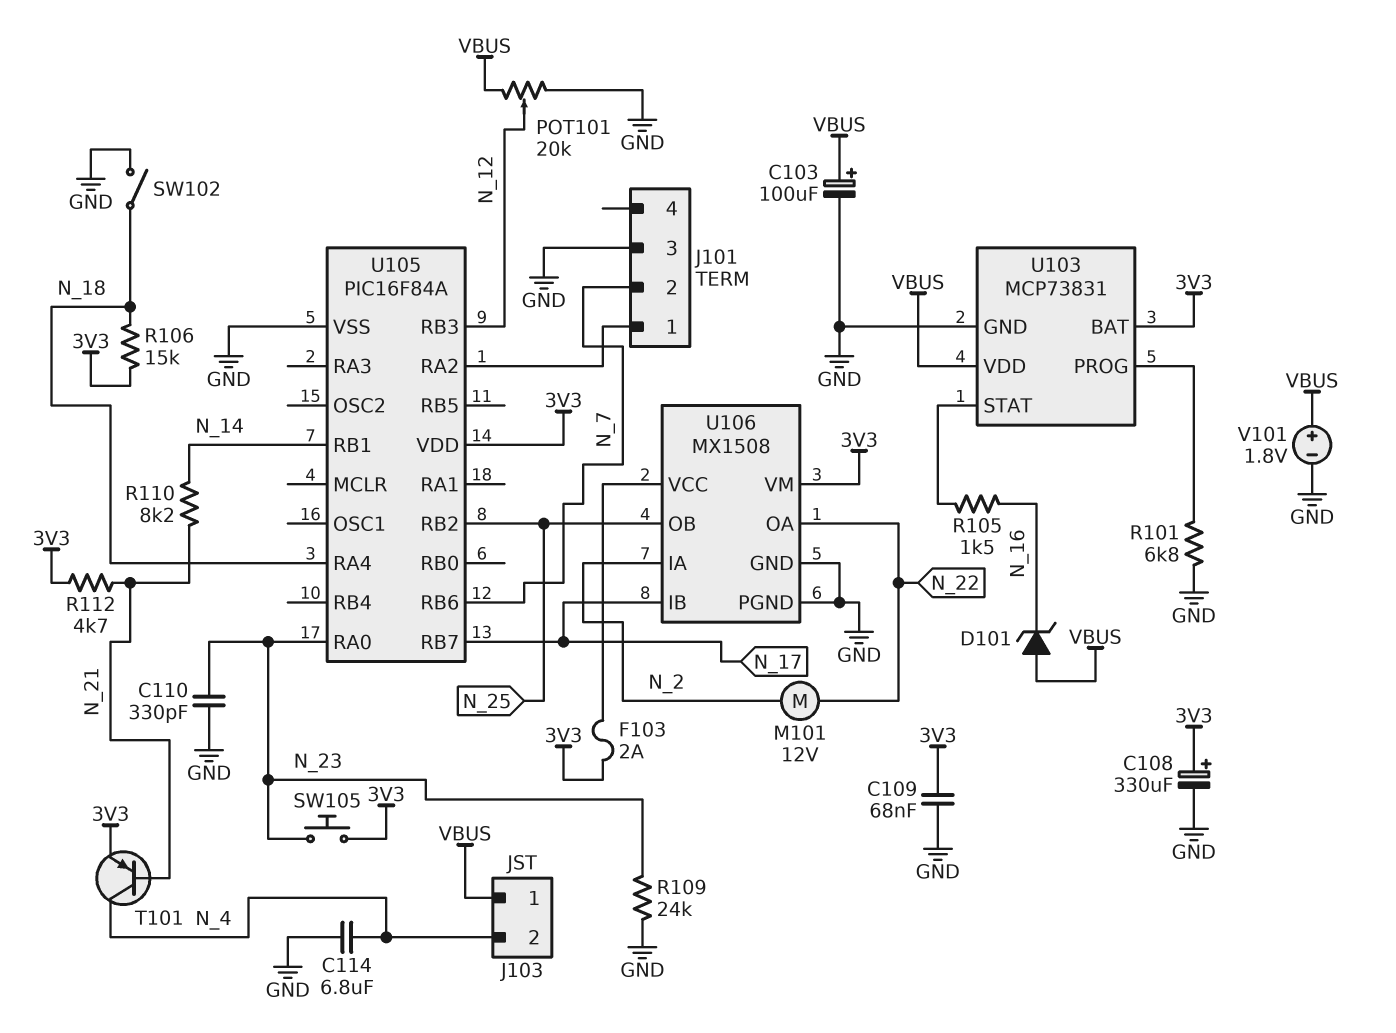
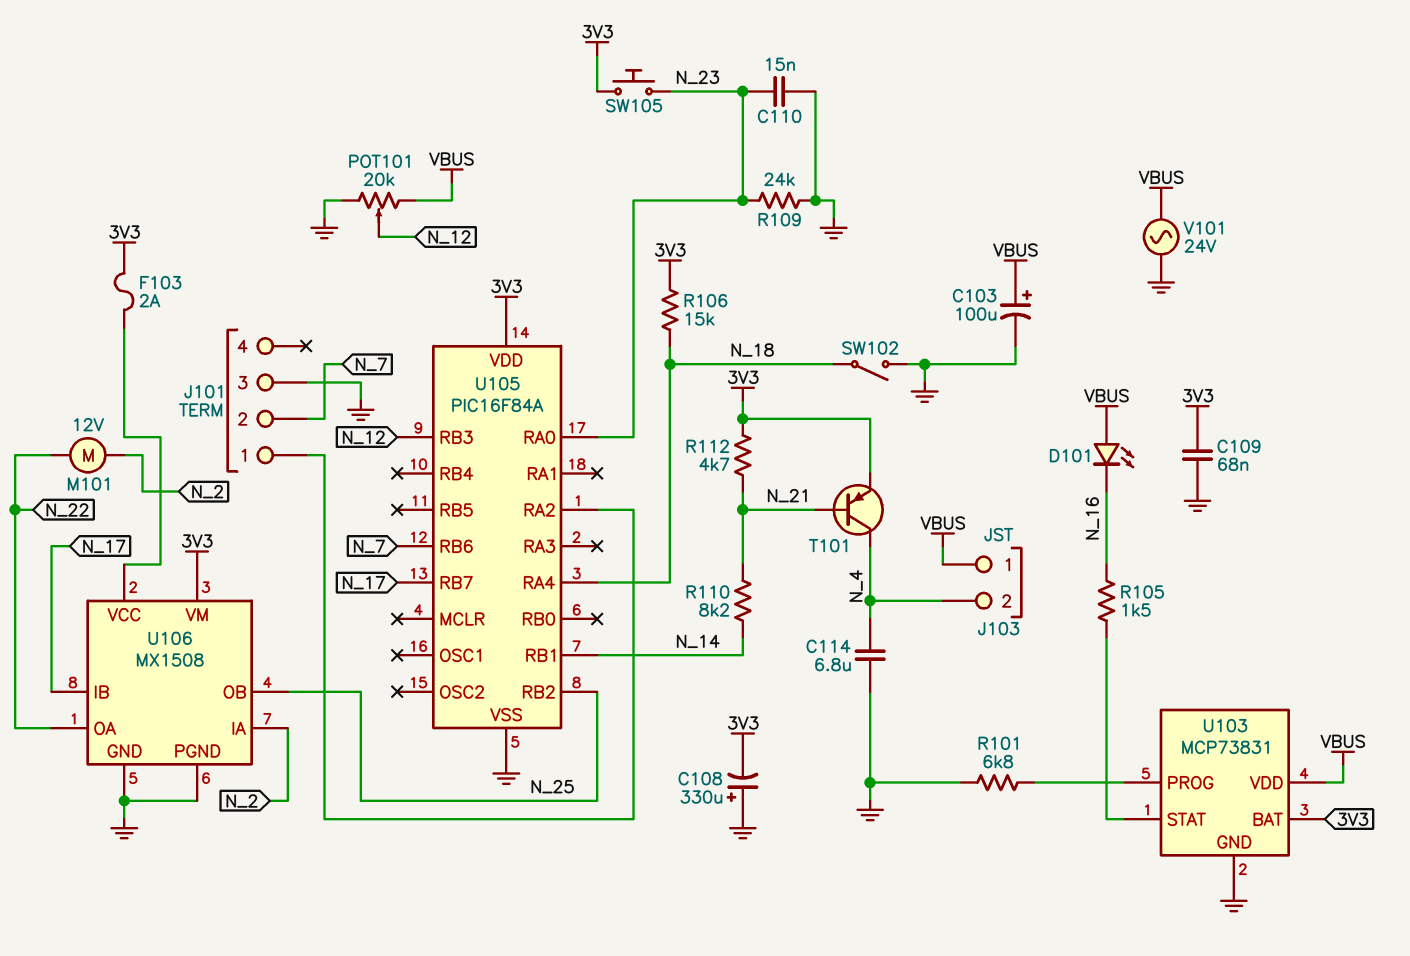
C108: 330uF (plus 3V3, minus GND) -> 330uF (plus GND, minus 3V3)
C110: 330pF (GND, N_23) -> 15nF (GND, N_23)
D101: zener (A VBUS, K N_16) -> LED (A VBUS, K N_16)
V101: 1.8V (plus VBUS, minus GND) -> AC 24V (GND, VBUS)

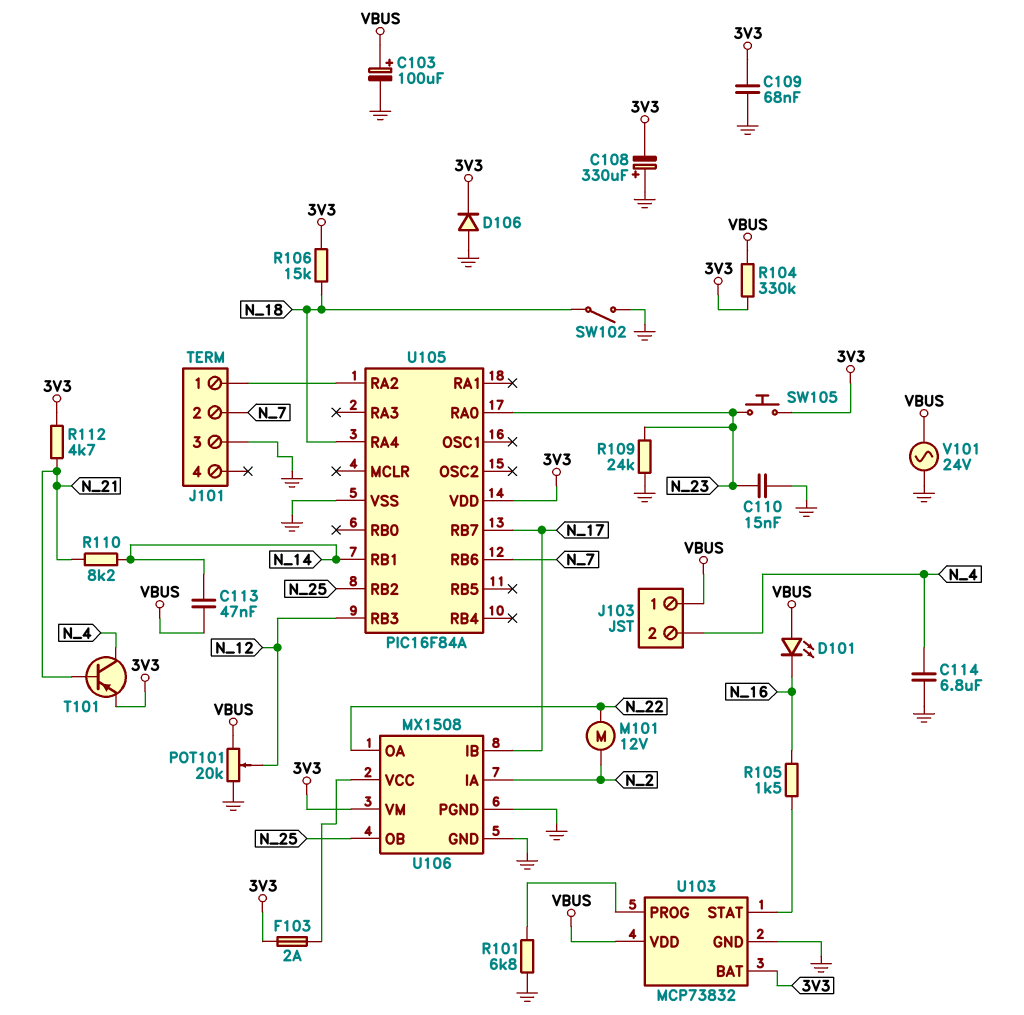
C113: none -> 47nF (N_14, VBUS)
D106: none -> diode (A GND, K 3V3)
R104: none -> 330k (3V3, VBUS)
U103: MCP73831 -> MCP73832

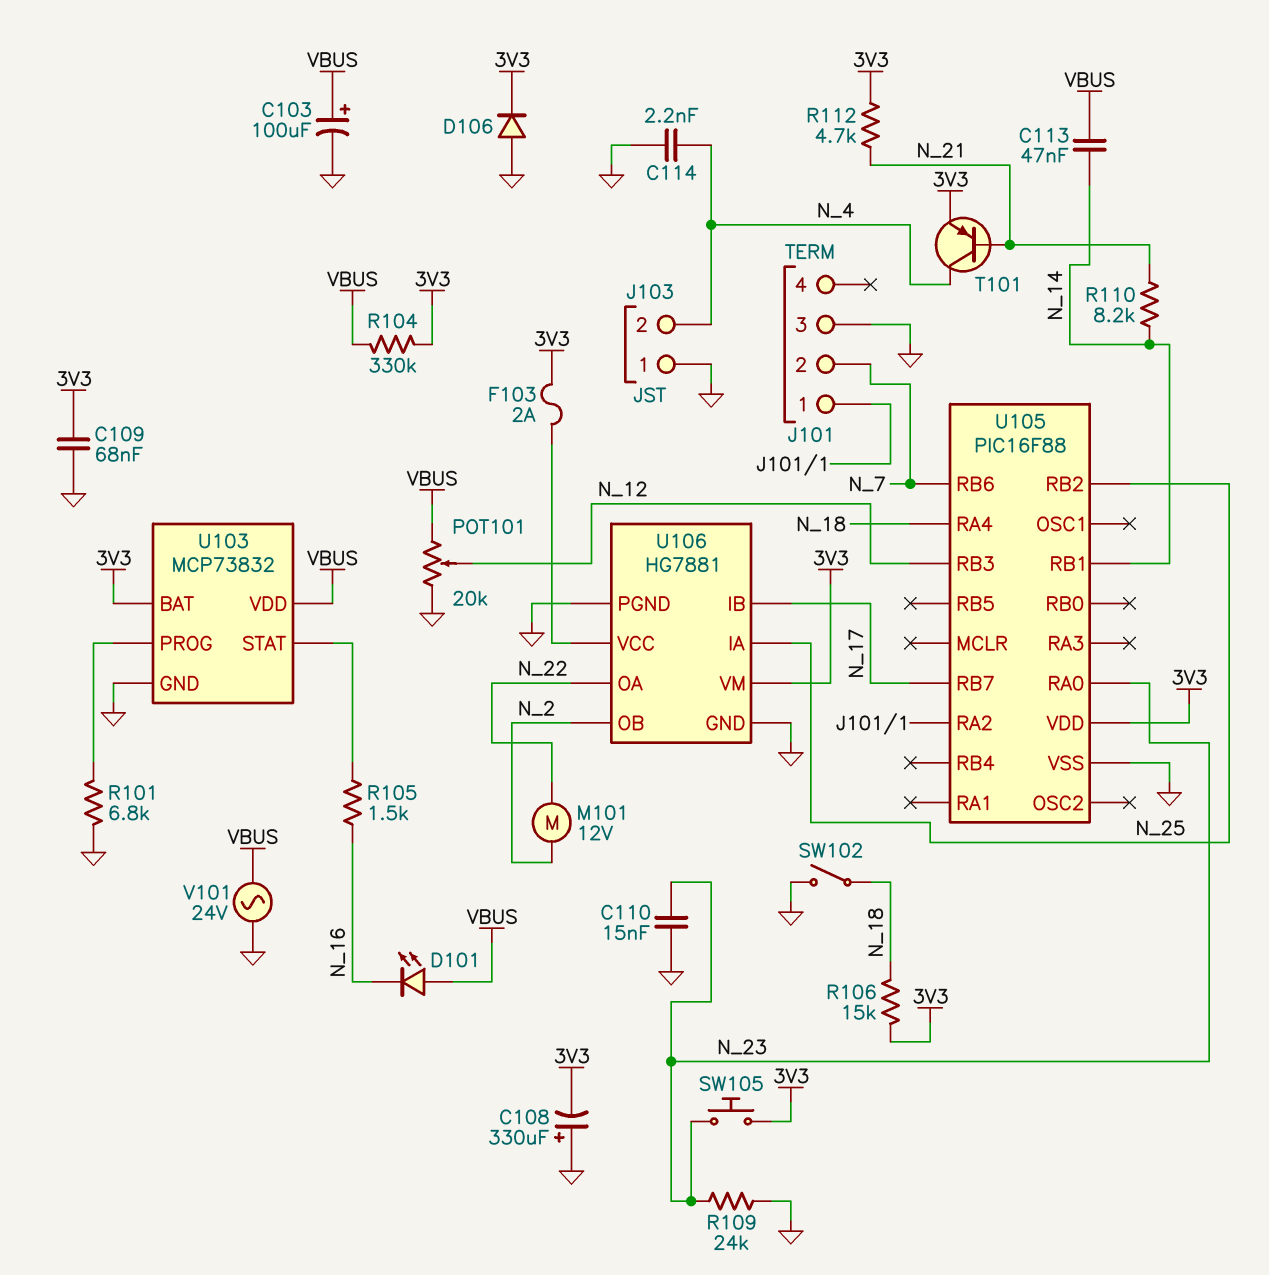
C114: 6.8uF (GND, N_4) -> 2.2nF (GND, N_4)
J103 pin 1: VBUS -> GND
U105: PIC16F84A -> PIC16F88
U106: MX1508 -> HG7881
U106 pin IA: N_2 -> N_25
U106 pin OB: N_25 -> N_2

